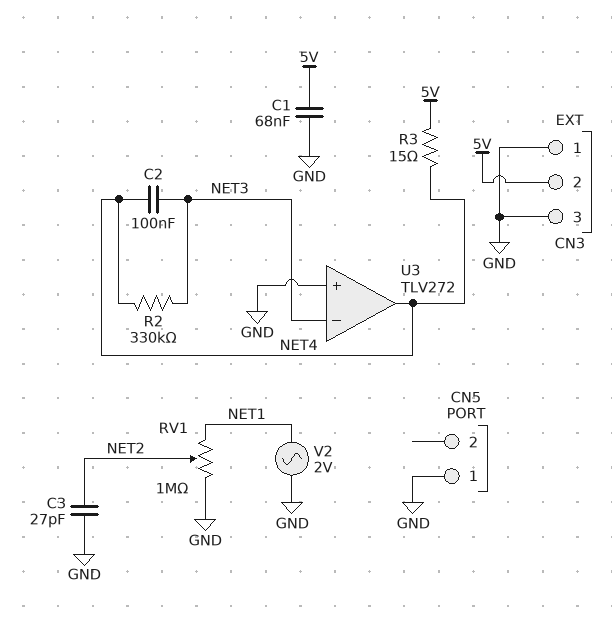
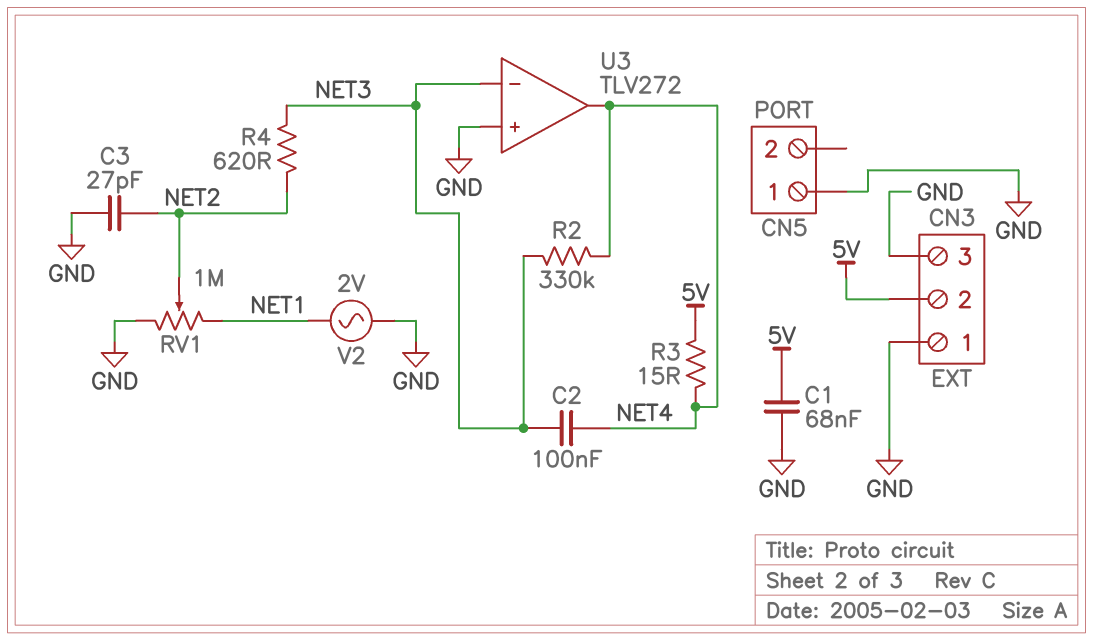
R4: none -> 620 (NET2, NET3)

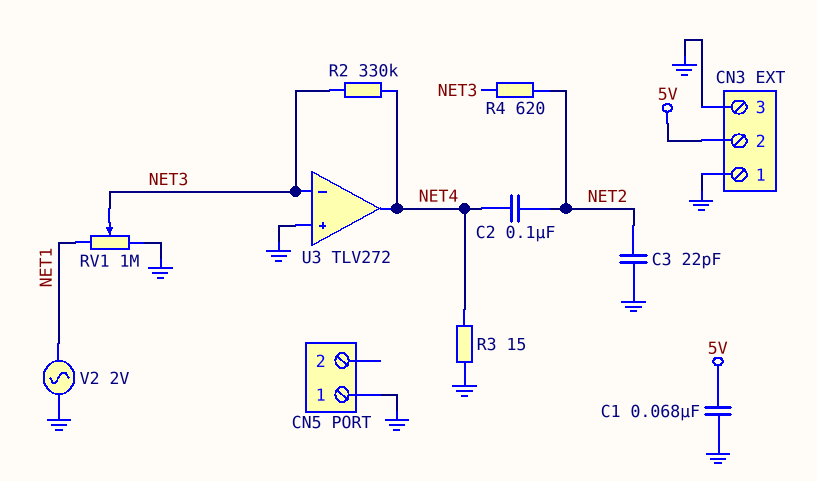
C2: 100nF (NET3, NET4) -> 100nF (NET2, NET4)
C3: 27pF (GND, NET2) -> 22pF (GND, NET2)
R3: 15 (5V, NET4) -> 15 (GND, NET4)
RV1: 1M (GND, NET1, wiper NET2) -> 1M (GND, NET1, wiper NET3)

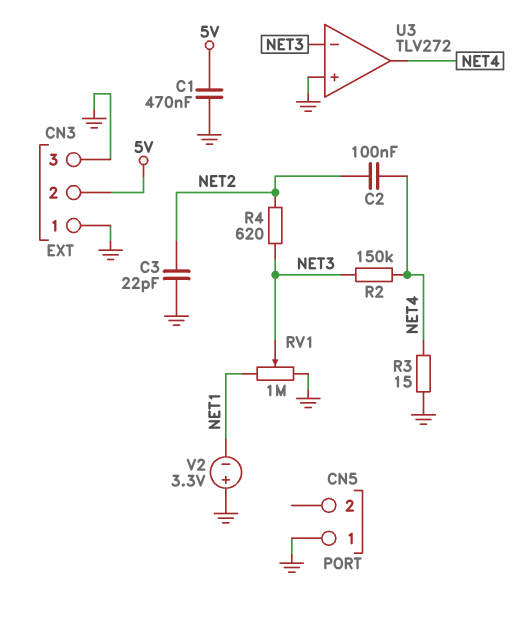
C1: 68nF (5V, GND) -> 470nF (5V, GND)
R2: 330k (NET3, NET4) -> 150k (NET3, NET4)
V2: AC 2V (GND, NET1) -> 3.3V (plus GND, minus NET1)

